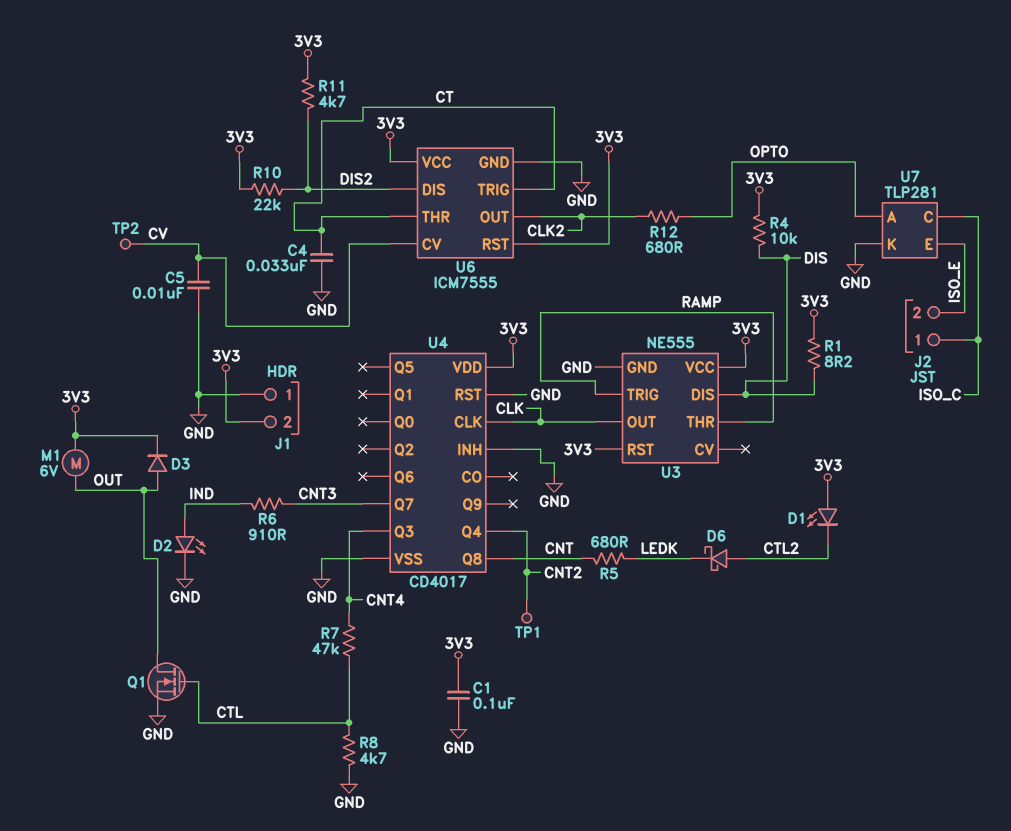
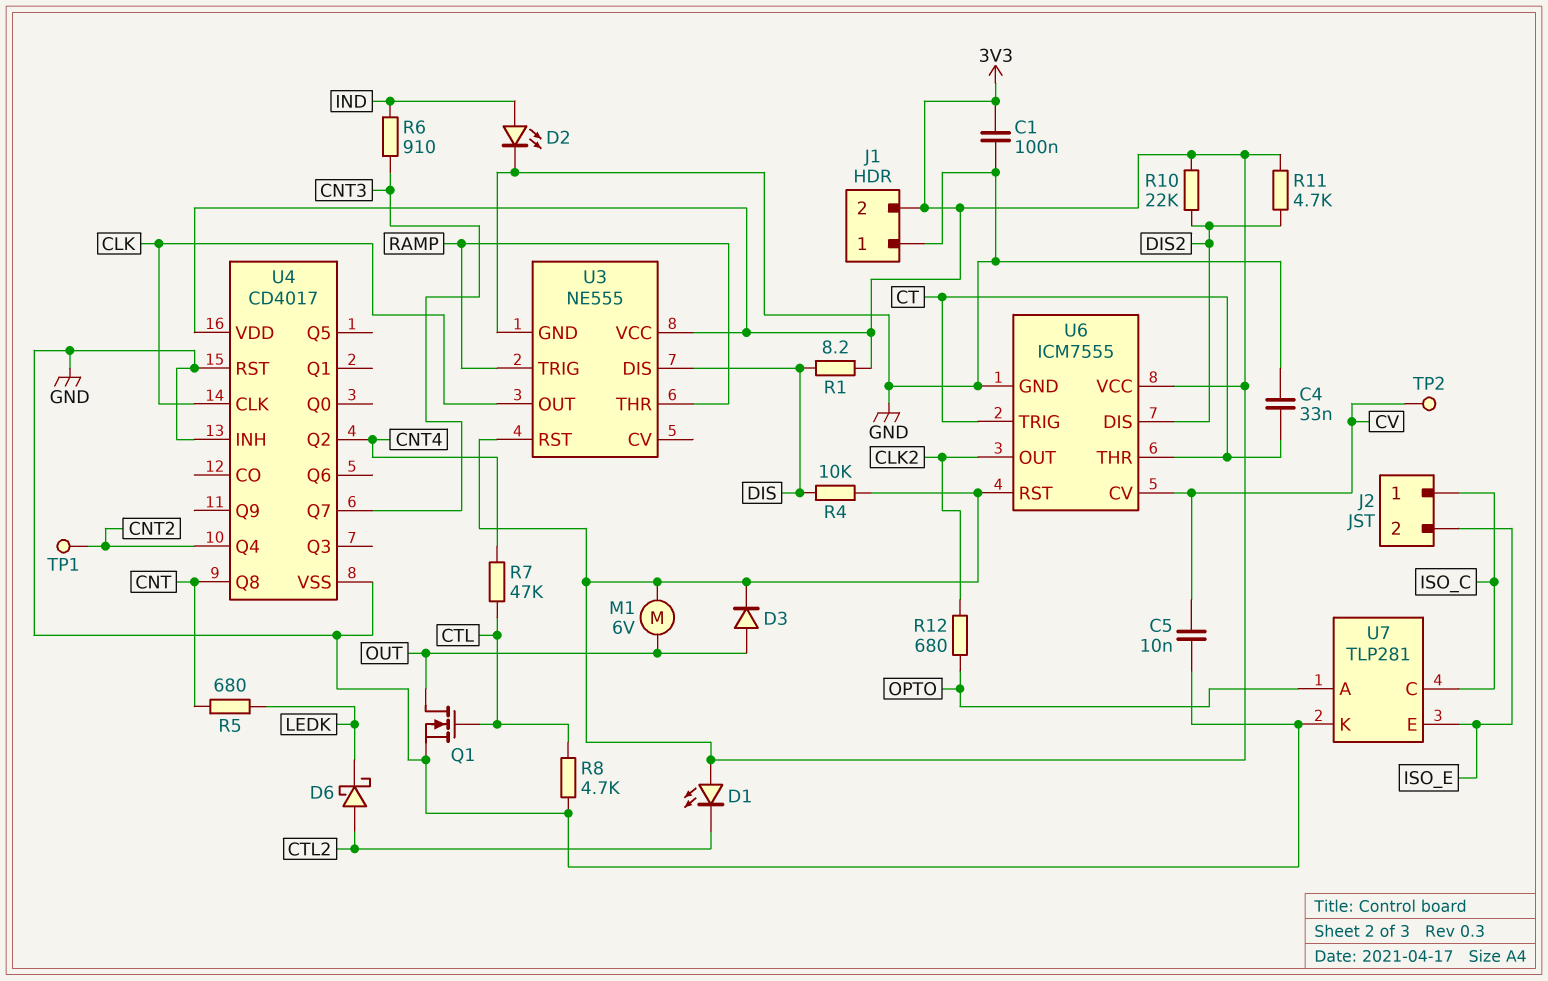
U4 pin Q2: none -> CNT4
U4 pin Q3: CNT4 -> none

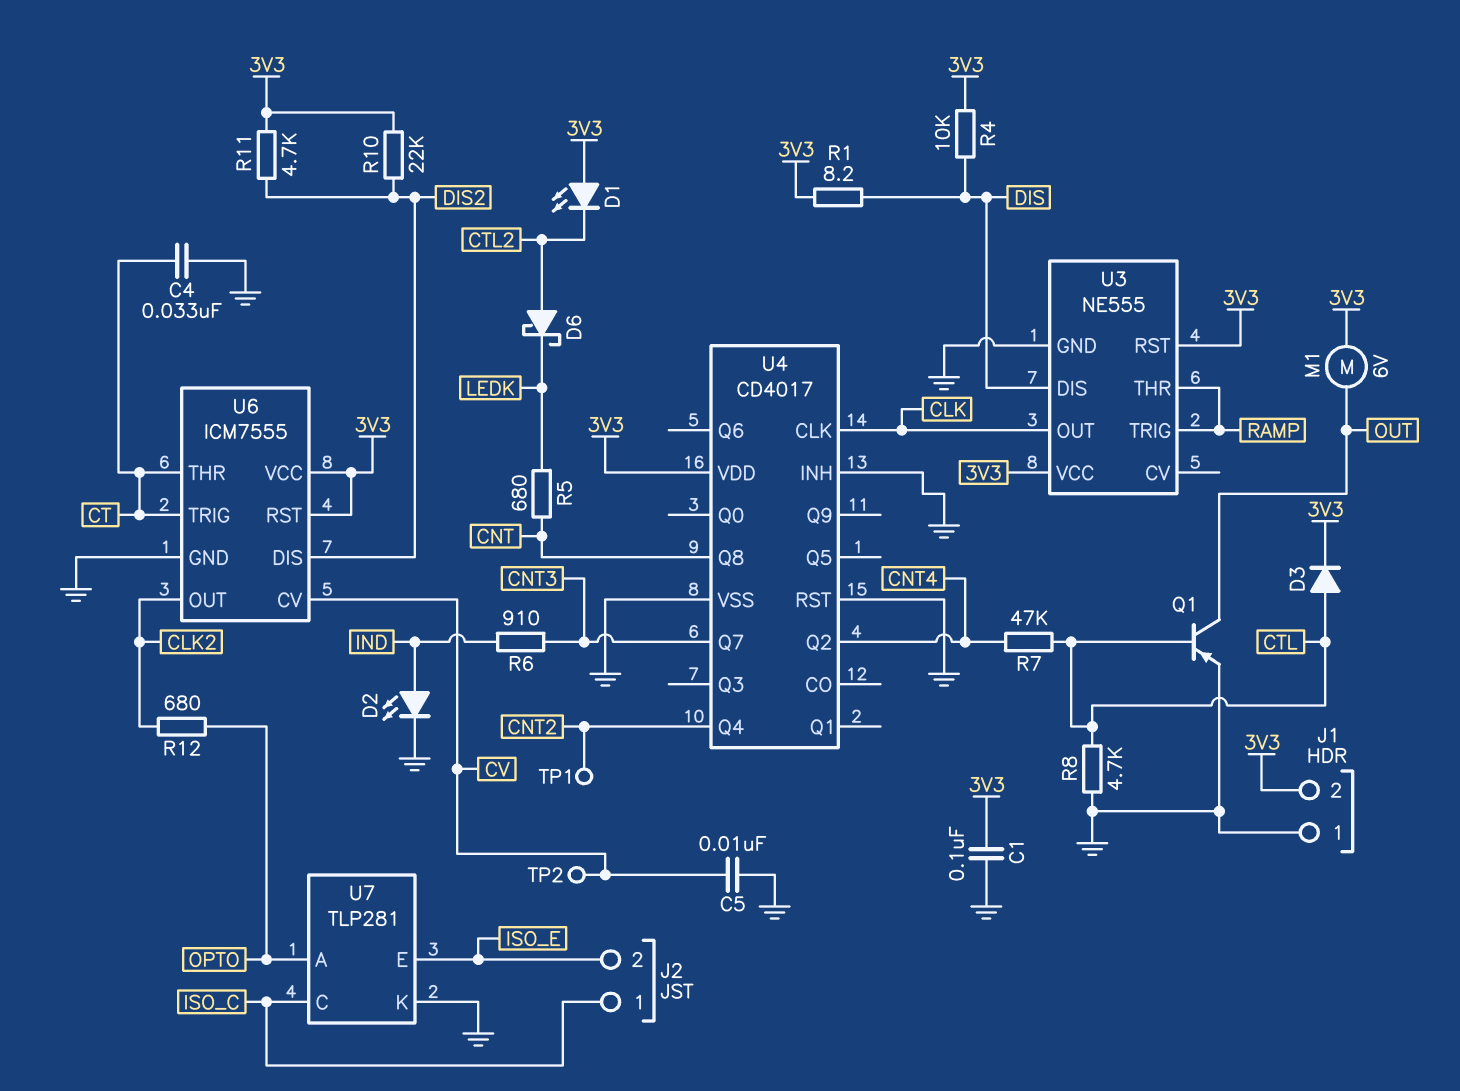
D3: diode (A OUT, K 3V3) -> diode (A CTL, K 3V3)
Q1: NMOS (G CTL, D OUT, S GND) -> PNP (B CTL, C OUT, E GND)

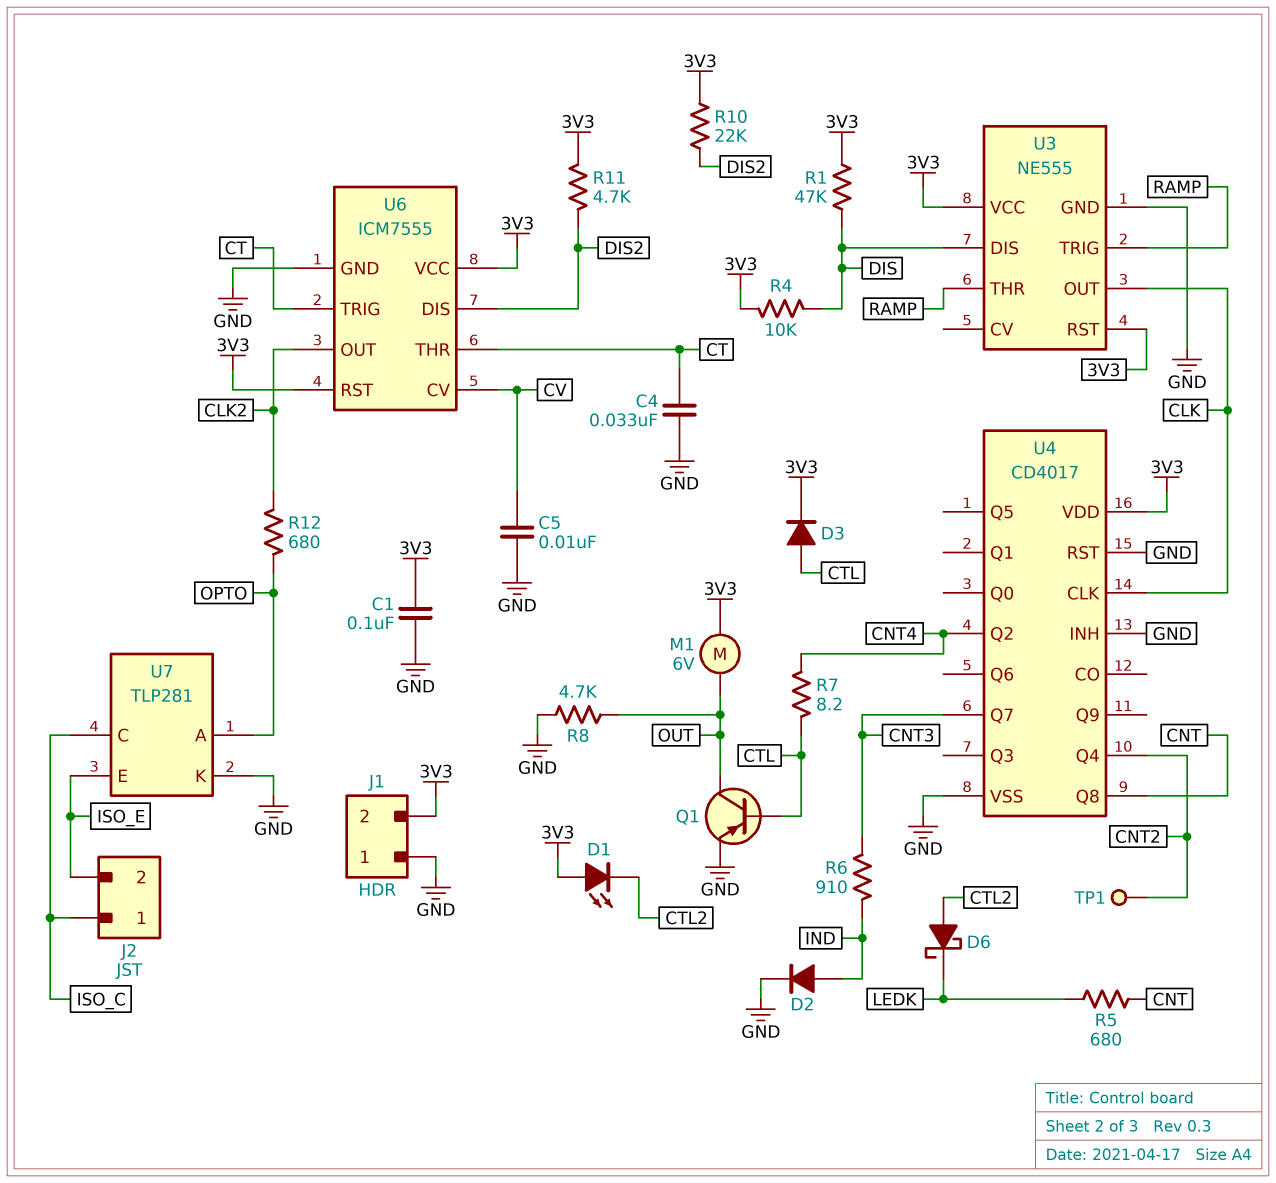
D2: LED (A IND, K GND) -> diode (A IND, K GND)
R1: 8.2 (3V3, DIS) -> 47k (3V3, DIS)
R7: 47k (CNT4, CTL) -> 8.2 (CNT4, CTL)
R8: 4.7k (CTL, GND) -> 4.7k (GND, OUT)
TP2: test point (CV) -> none

